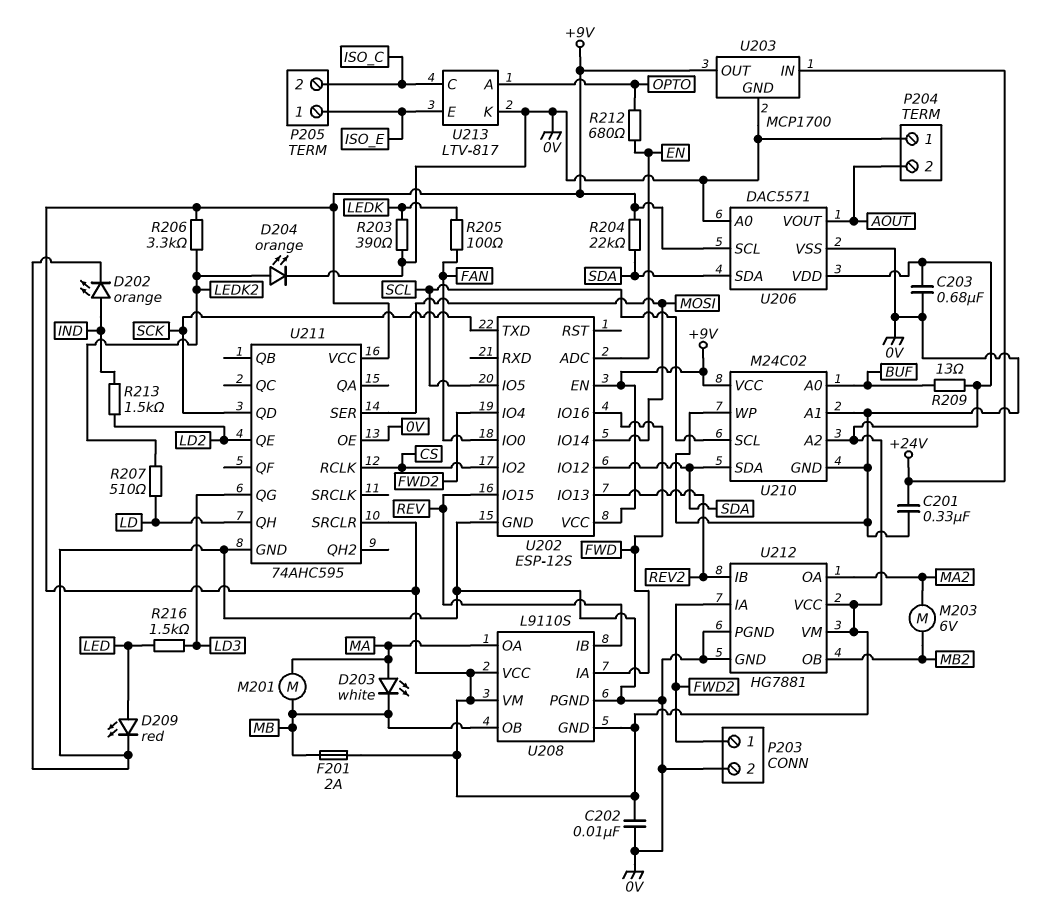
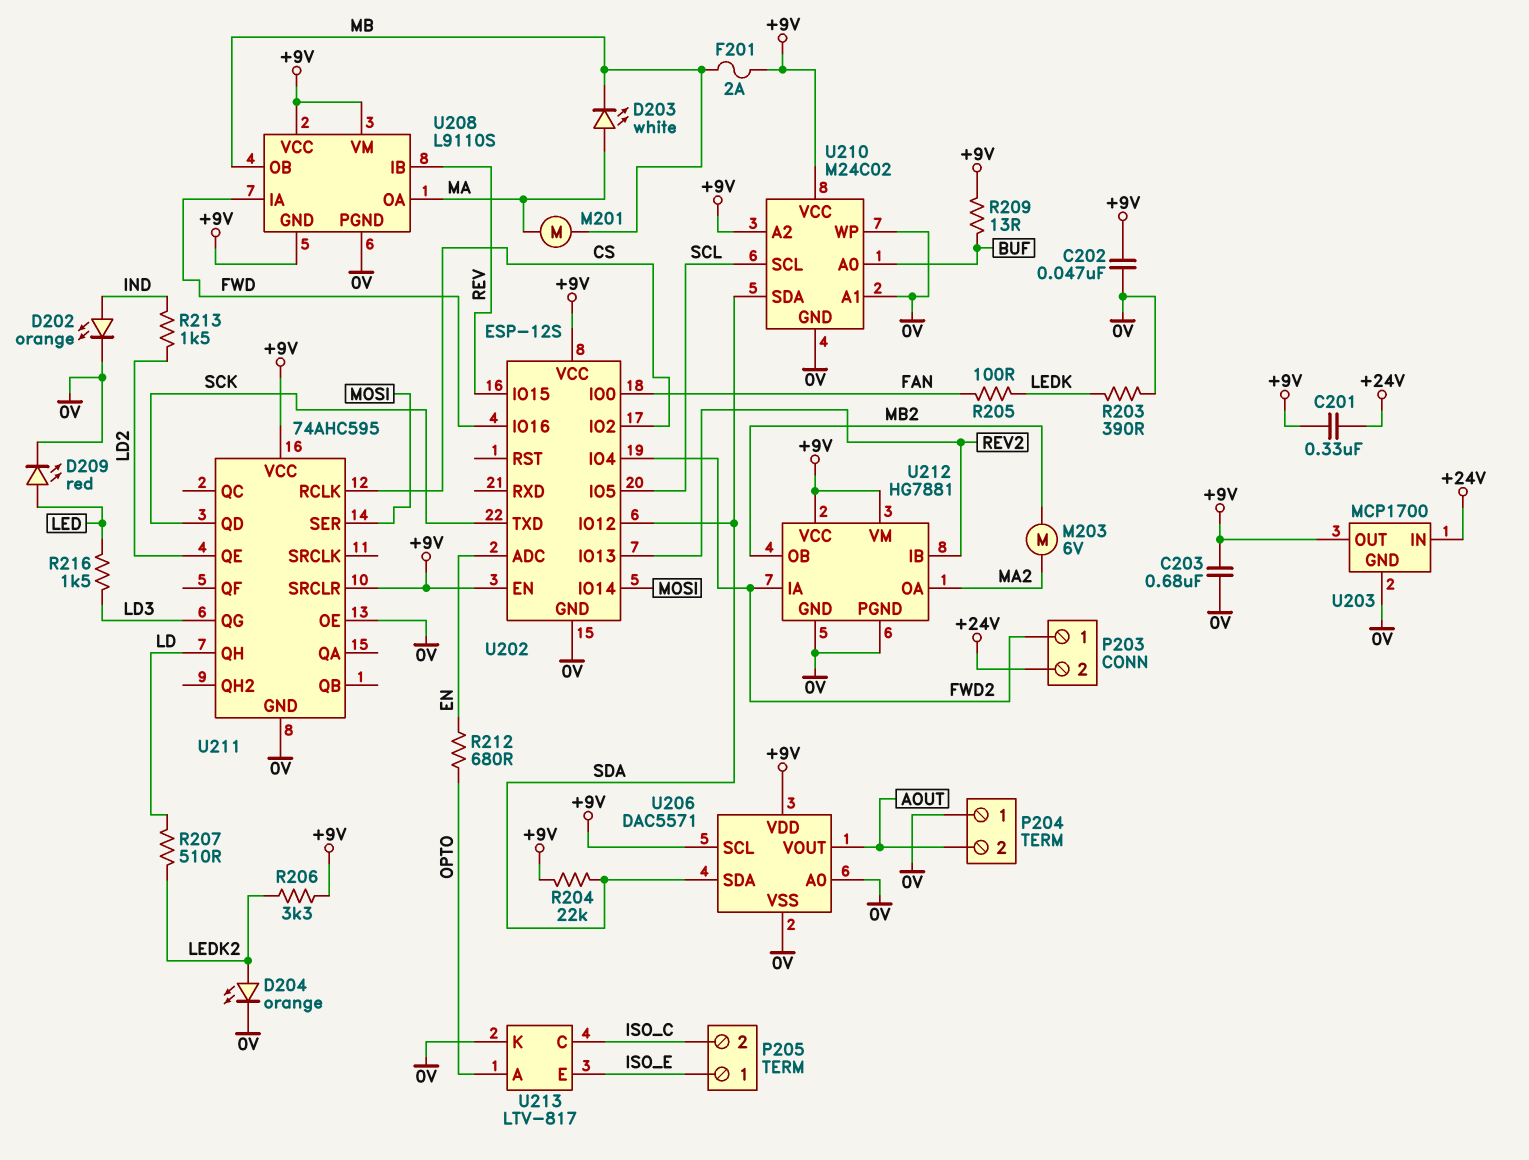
C201: 330nF (+24V, 0V) -> 330nF (+9V, +24V)
C202: 10nF (+9V, 0V) -> 47nF (+9V, 0V)
P203 pin 2: 0V -> +24V

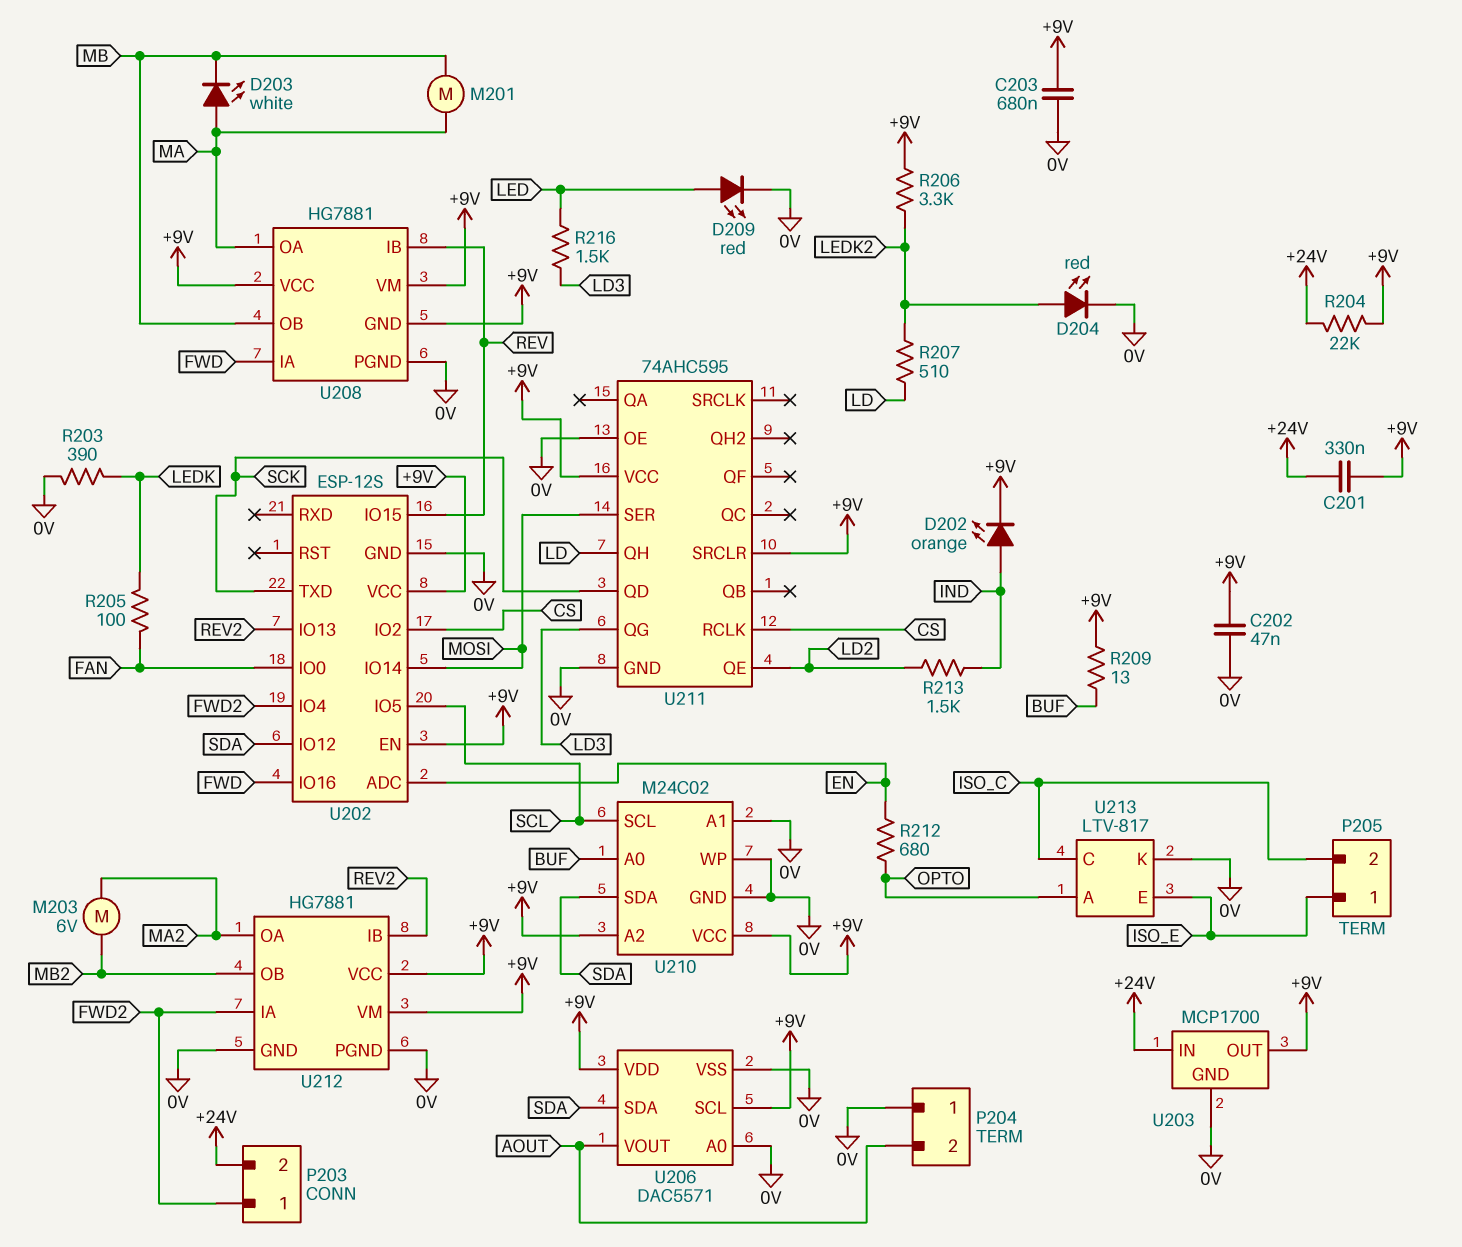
D202: LED orange (A IND, K 0V) -> LED orange (A IND, K +9V)
D204: LED orange (A LEDK2, K 0V) -> LED red (A LEDK2, K 0V)
F201: 2A (+9V, MB) -> none
R204: 22k (+9V, SDA) -> 22k (+9V, +24V)
U208: L9110S -> HG7881

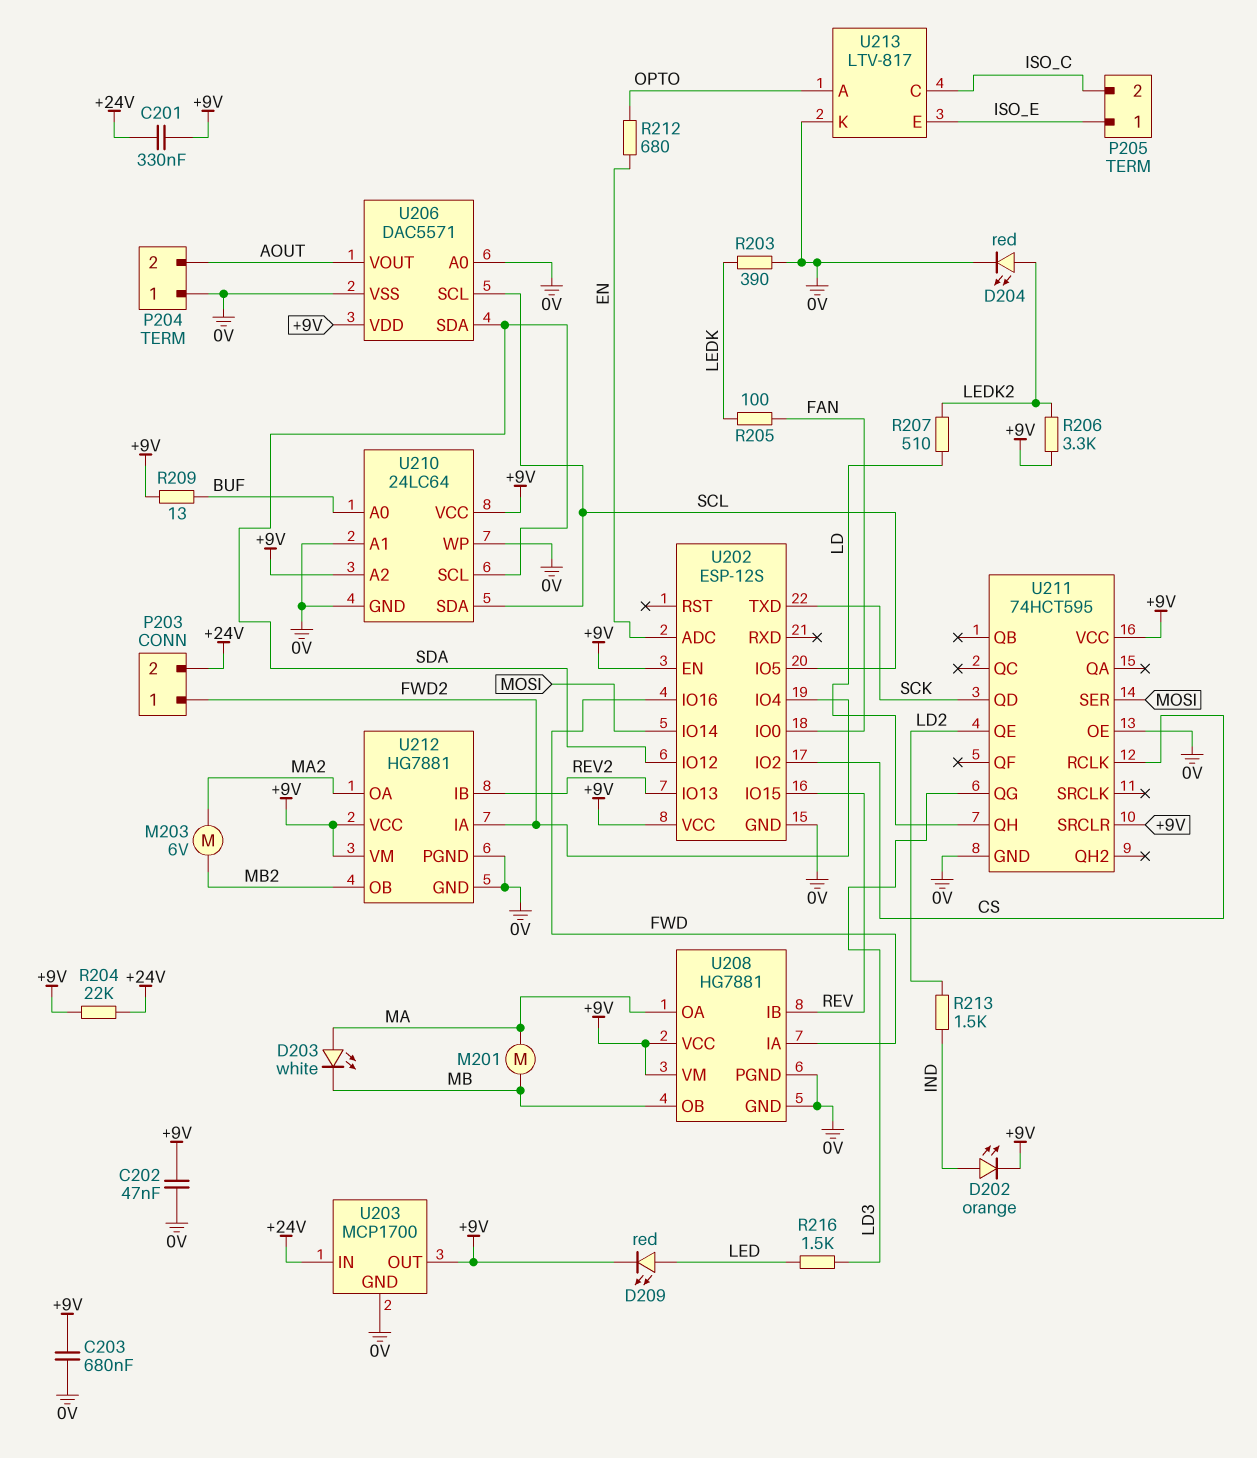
D209: LED red (A LED, K 0V) -> LED red (A LED, K +9V)
U206 pin SCL: +9V -> SCL
U208 pin GND: +9V -> 0V
U210: M24C02 -> 24LC64
U210 pin SCL: SCL -> SDA
U210 pin SDA: SDA -> SCL
U211: 74AHC595 -> 74HCT595

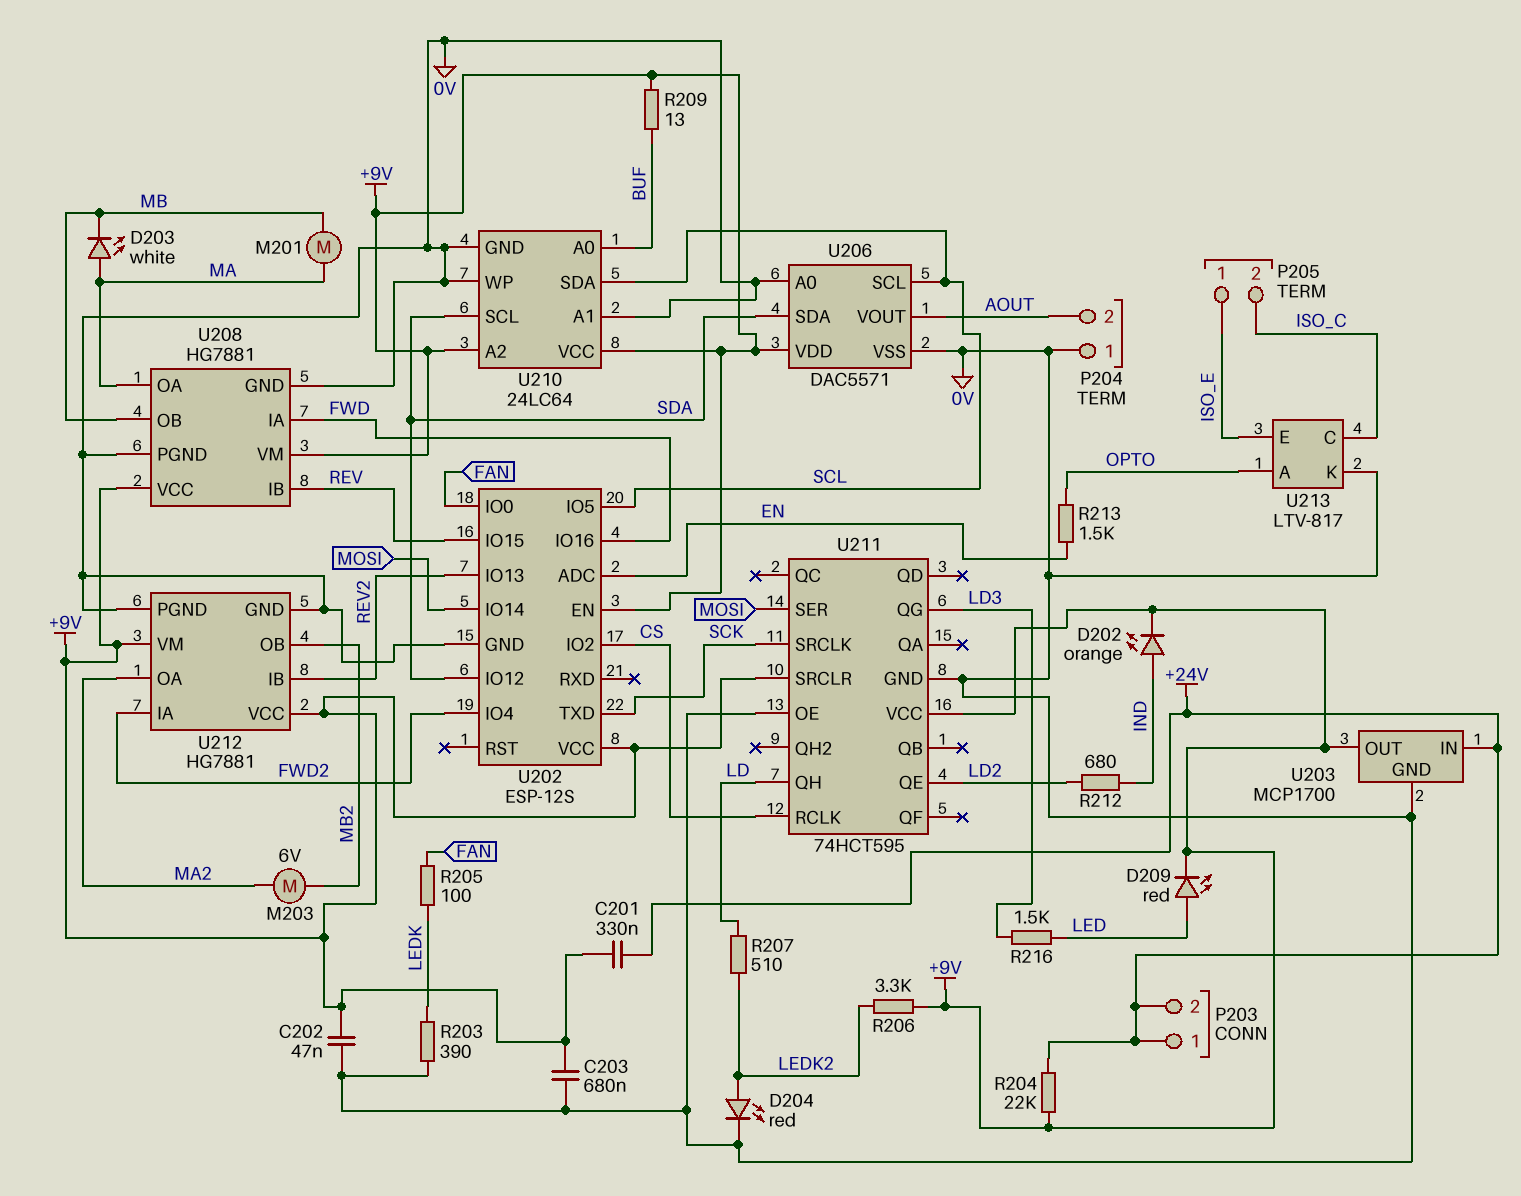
P203 pin 1: FWD2 -> +24V
R212: 680 (EN, OPTO) -> 680 (IND, LD2)
R213: 1.5k (IND, LD2) -> 1.5k (EN, OPTO)
U211 pin QD: SCK -> none
U211 pin SRCLK: none -> SCK

